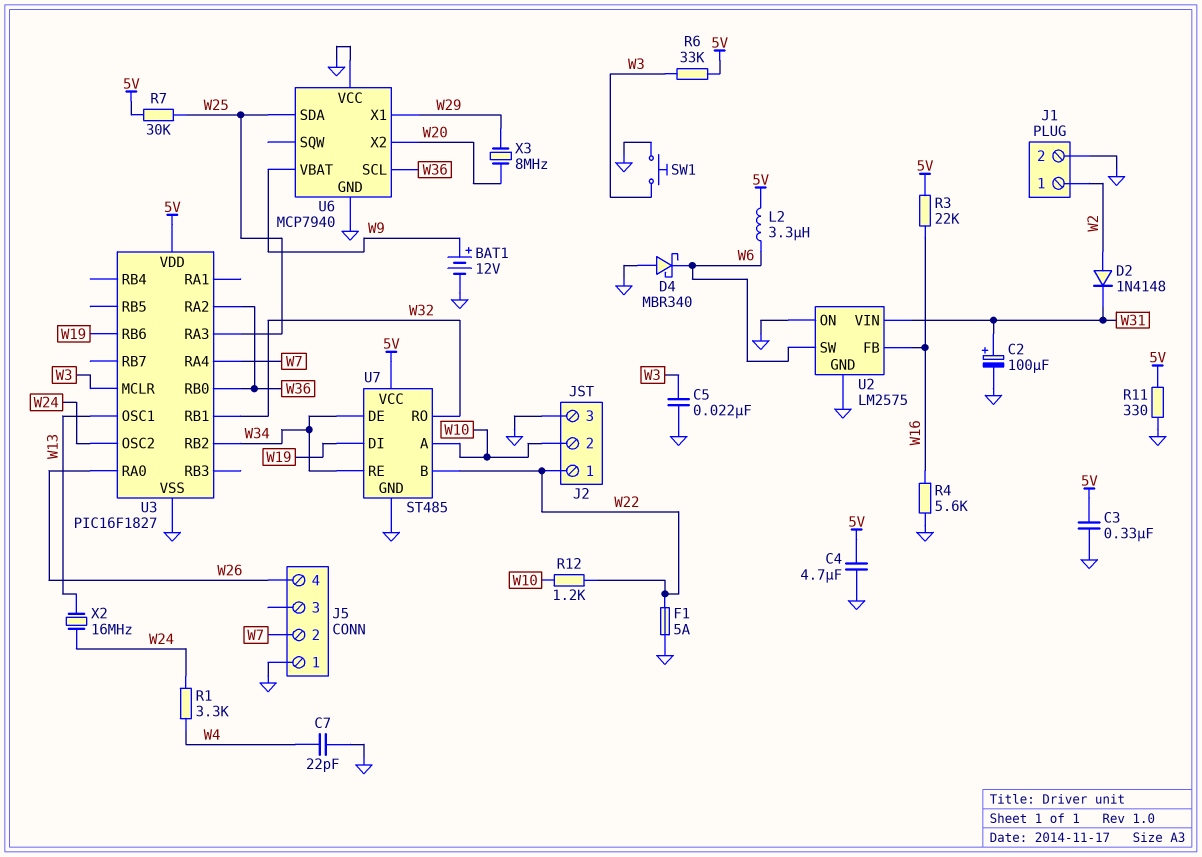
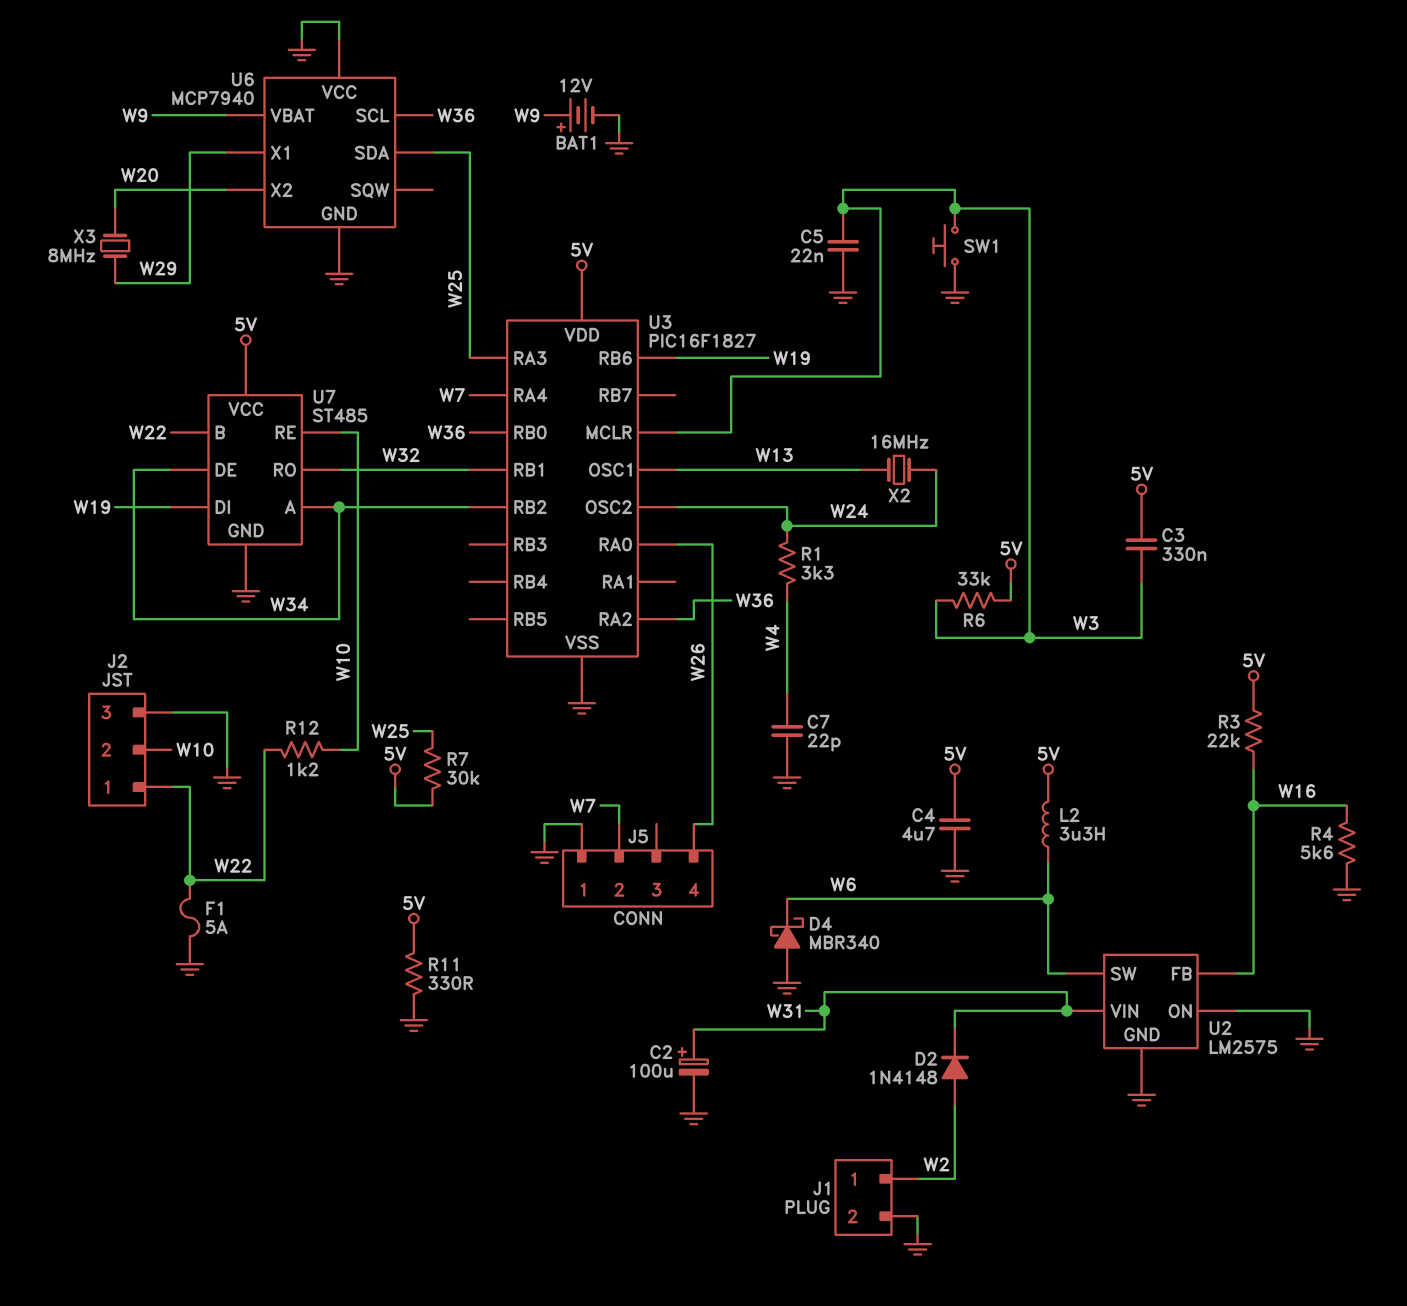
C3: 330nF (5V, GND) -> 330nF (5V, W3)
U7 pin A: W10 -> W34
U7 pin RE: W34 -> W10

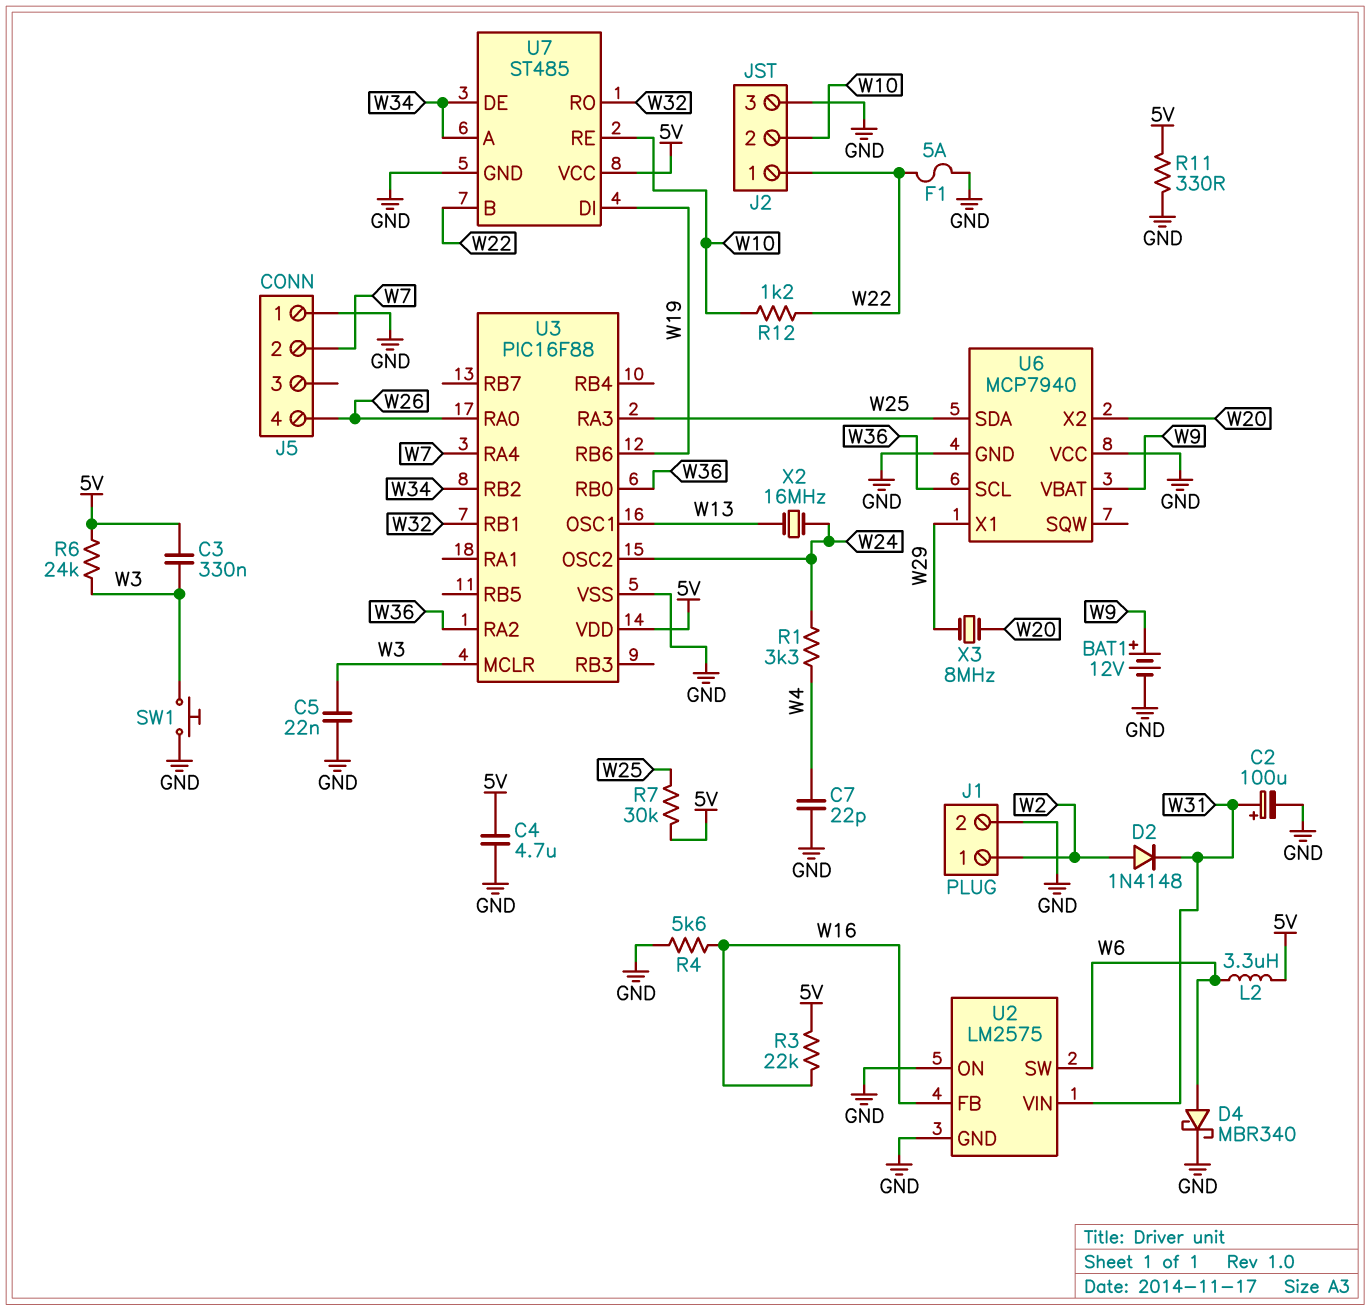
D4: schottky MBR340 (A GND, K W6) -> schottky MBR340 (A W6, K GND)
R6: 33k (5V, W3) -> 24k (5V, W3)
U3: PIC16F1827 -> PIC16F88

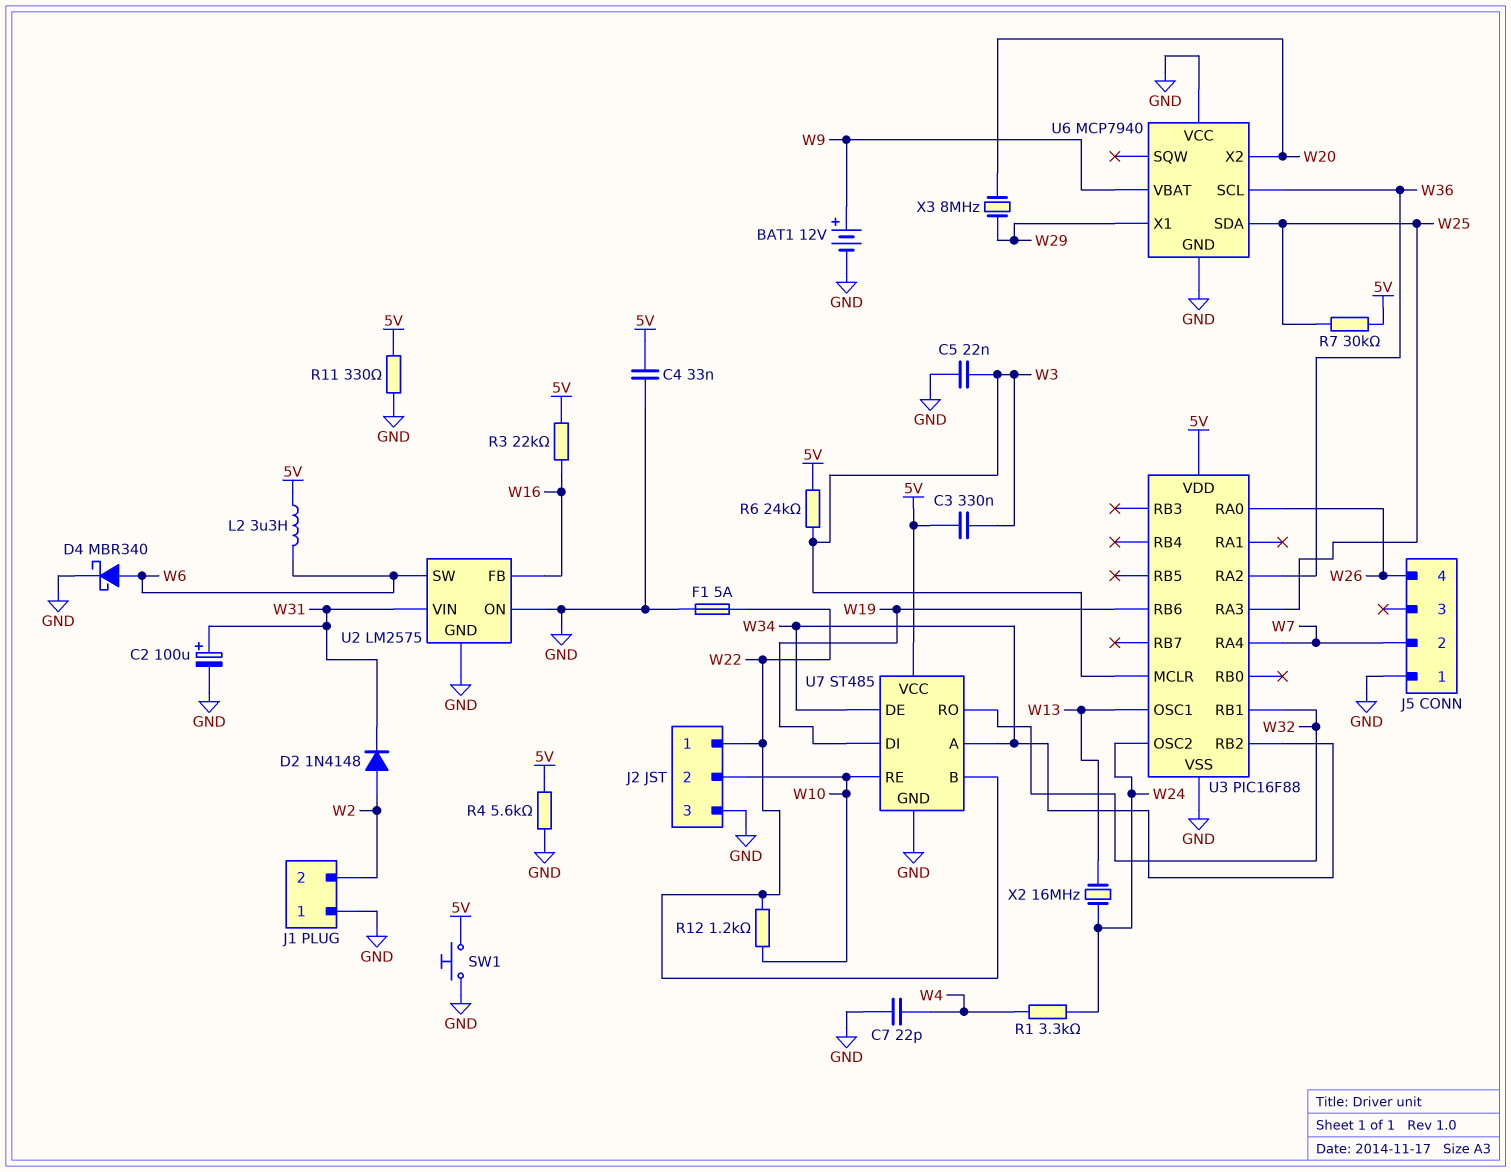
C4: 4.7uF (5V, GND) -> 33nF (5V, GND)
J1 pin 1: W2 -> GND
J1 pin 2: GND -> W2
R4: 5.6k (GND, W16) -> 5.6k (5V, GND)
SW1: button (GND, W3) -> button (5V, GND)
U3 pin RB0: W36 -> none

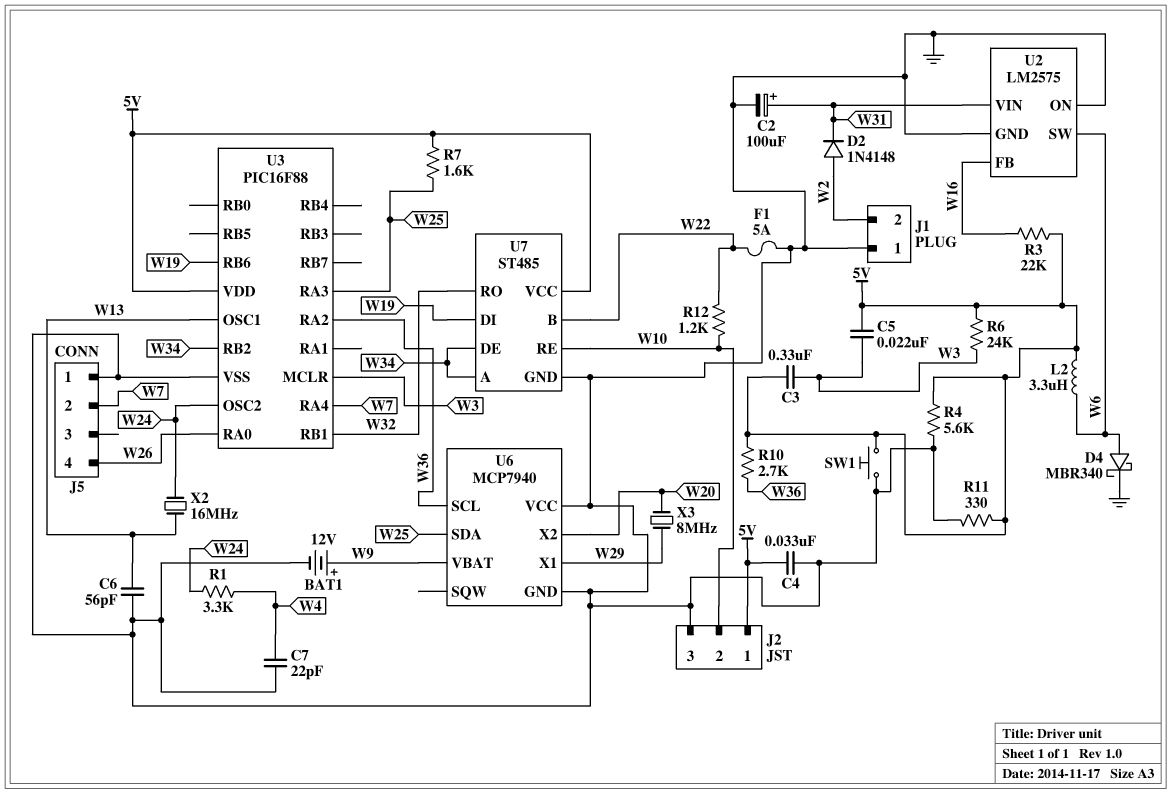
C5: 22nF (GND, W3) -> 22nF (5V, W3)
C6: none -> 56pF (GND, W13)
J2 pin 1: W22 -> 5V
R7: 30k (5V, W25) -> 1.6k (5V, W25)
R10: none -> 2.7k (5V, W36)

